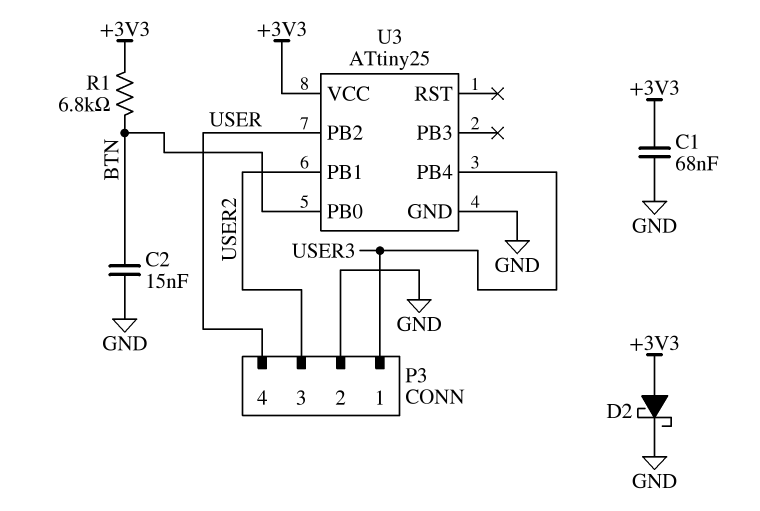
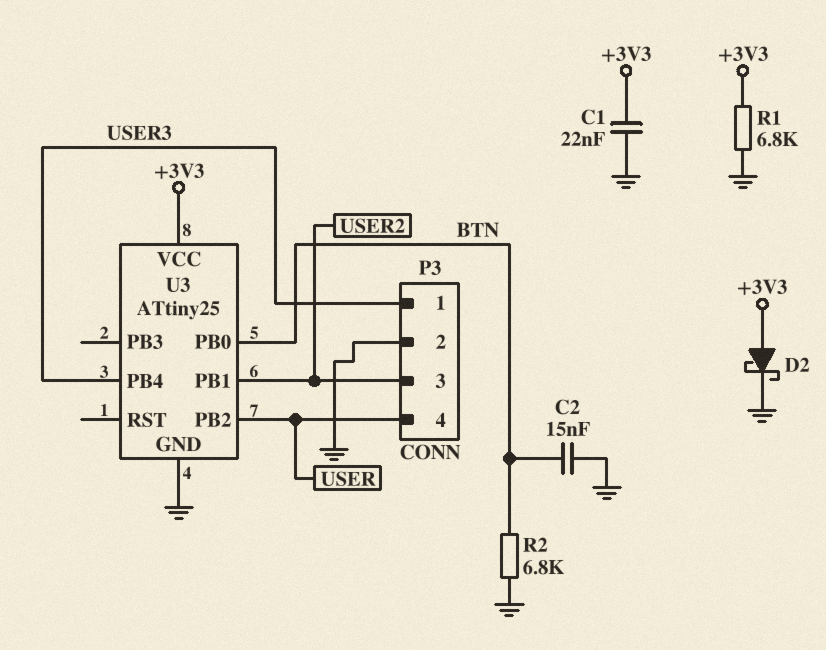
C1: 68nF (+3V3, GND) -> 22nF (+3V3, GND)
R1: 6.8k (+3V3, BTN) -> 6.8k (+3V3, GND)
R2: none -> 6.8k (BTN, GND)

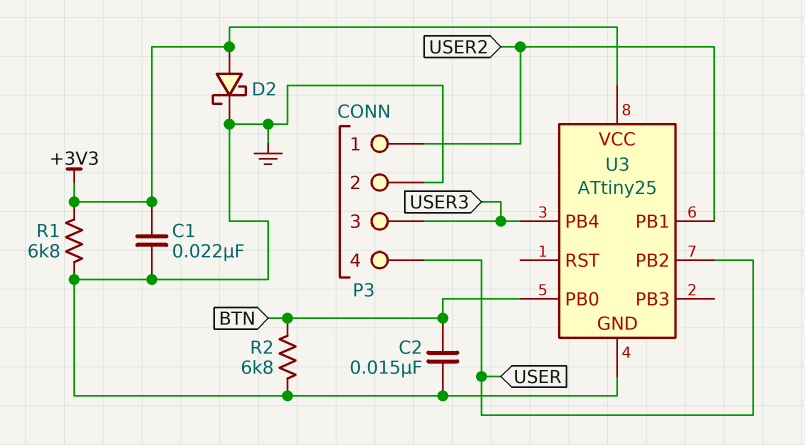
P3 pin 1: USER3 -> USER2
P3 pin 3: USER2 -> USER3

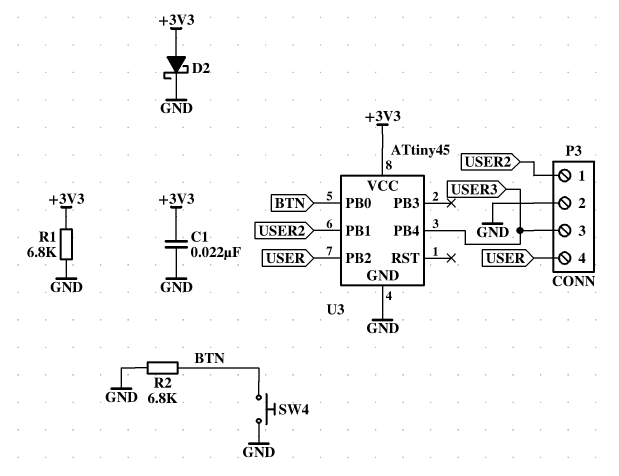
C2: 15nF (BTN, GND) -> none
SW4: none -> button (BTN, GND)
U3: ATtiny25 -> ATtiny45

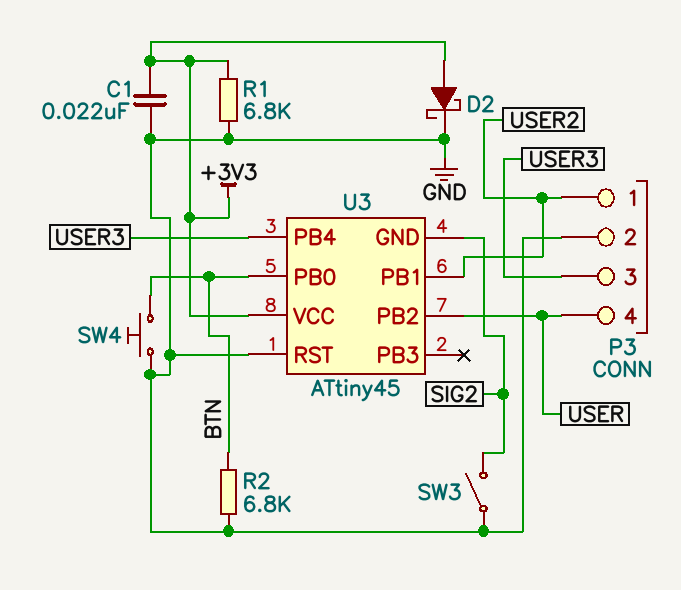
SW3: none -> switch (GND, SIG2)
U3 pin GND: GND -> SIG2
U3 pin RST: none -> GND

